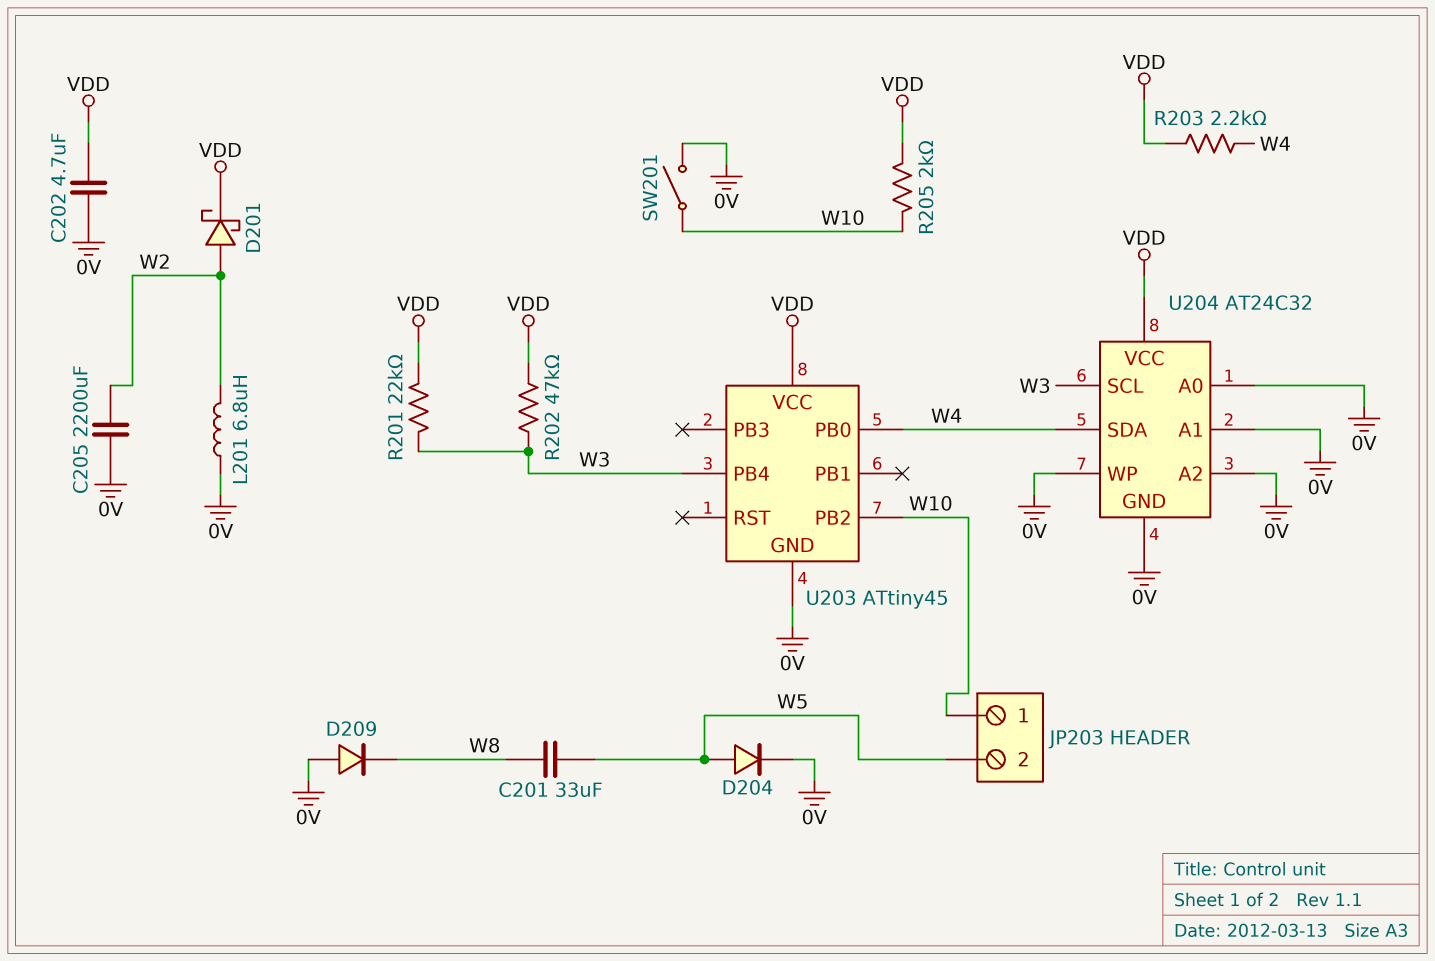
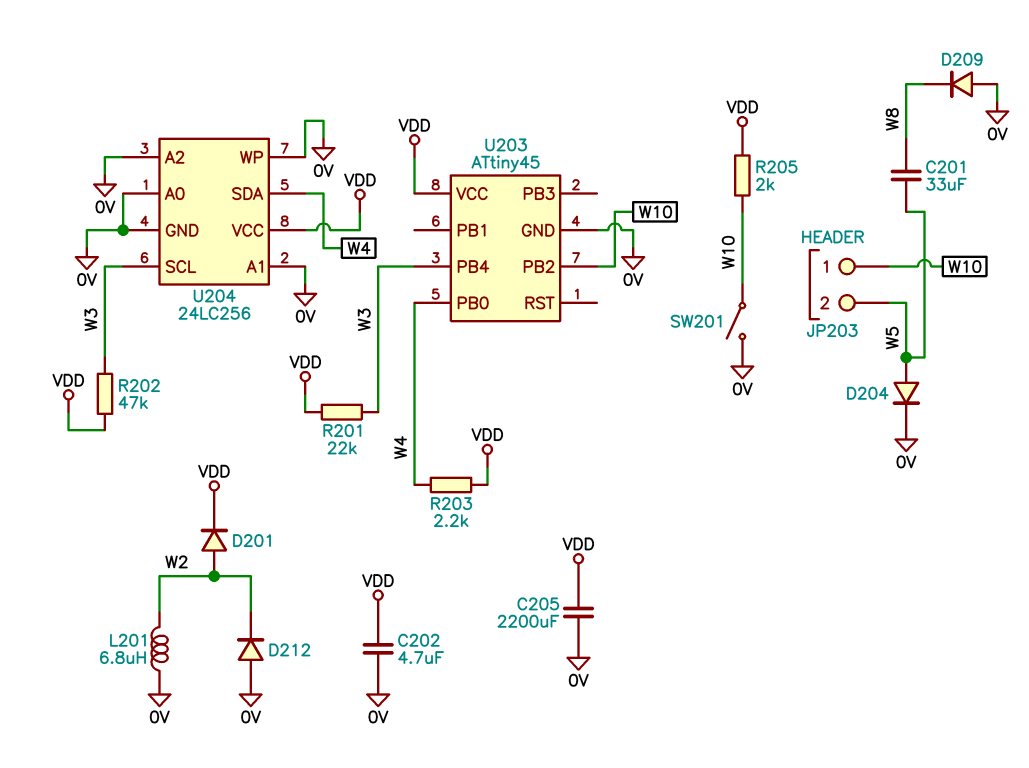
C205: 2200uF (0V, W2) -> 2200uF (0V, VDD)
D201: schottky (A W2, K VDD) -> diode (A W2, K VDD)
D212: none -> diode (A 0V, K W2)
U204: AT24C32 -> 24LC256

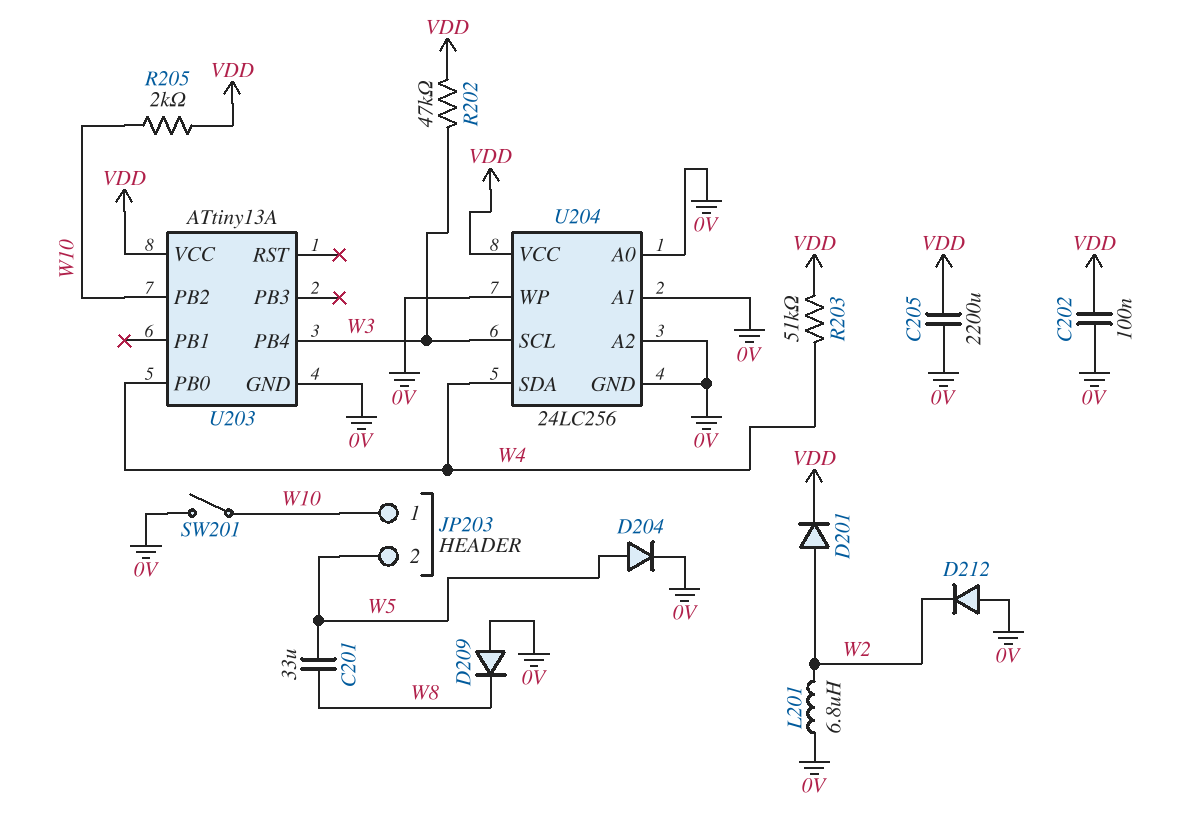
C202: 4.7uF (0V, VDD) -> 100nF (0V, VDD)
R201: 22k (VDD, W3) -> none
R203: 2.2k (VDD, W4) -> 51k (VDD, W4)
U203: ATtiny45 -> ATtiny13A

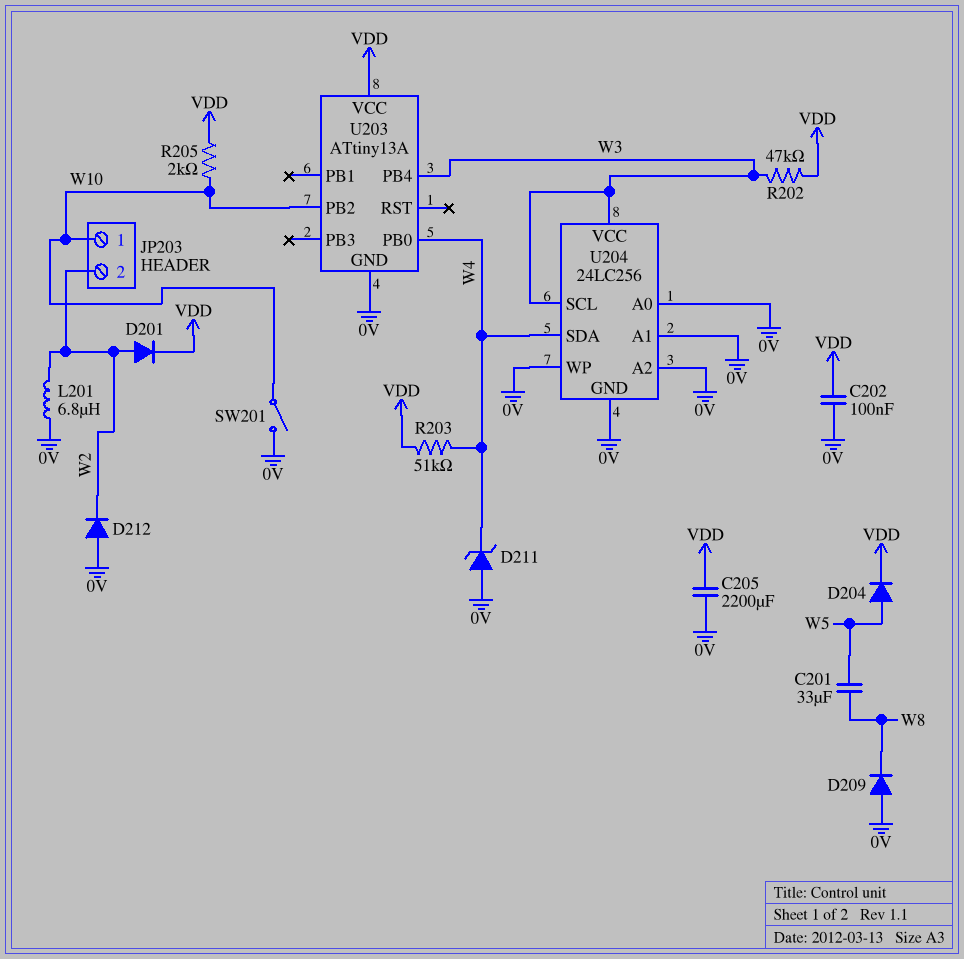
D204: diode (A W5, K 0V) -> diode (A W5, K VDD)
D211: none -> zener (A 0V, K W4)
JP203 pin 2: W5 -> W2
U204 pin VCC: VDD -> W3

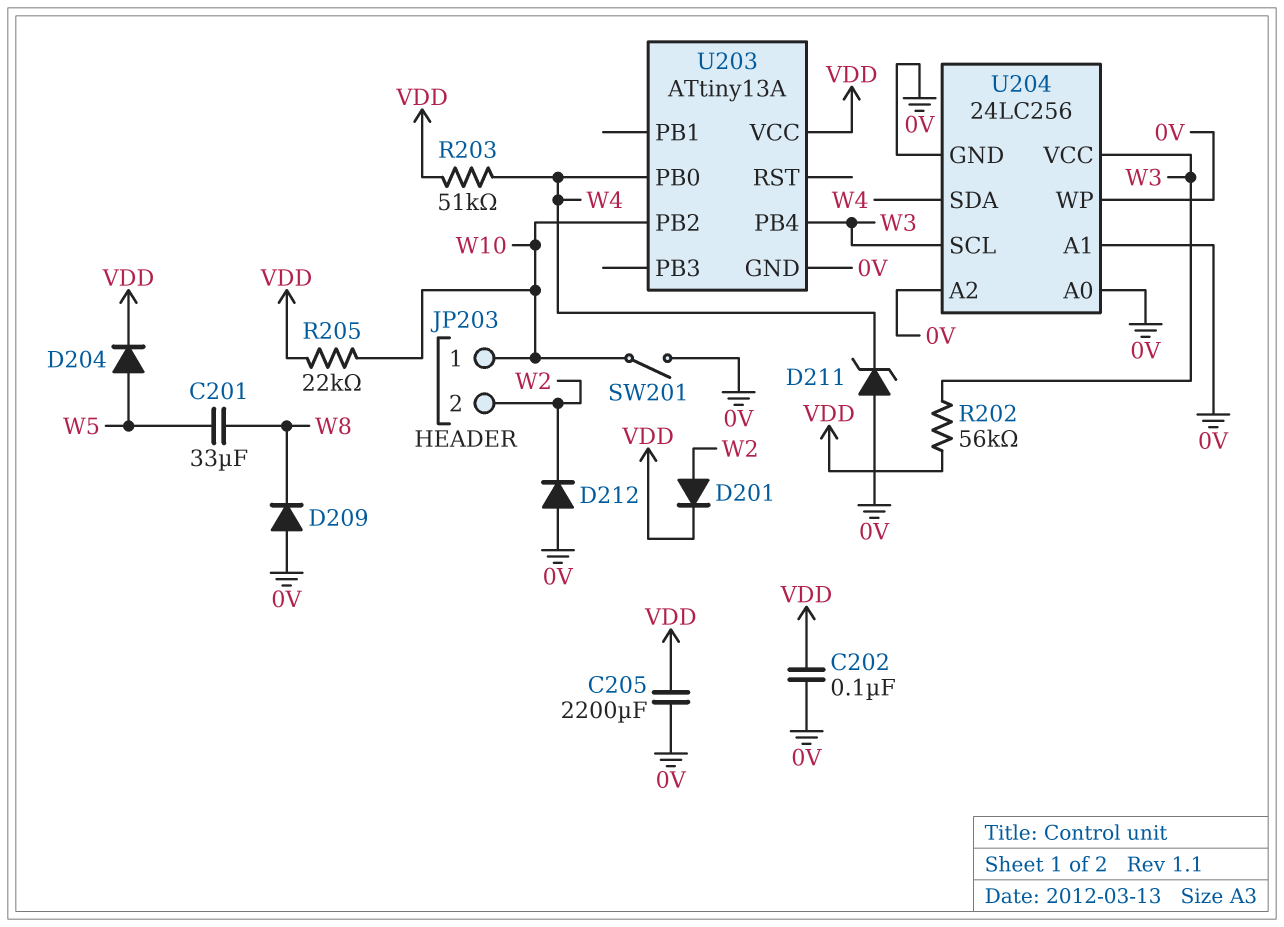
L201: 6.8uH (0V, W2) -> none
R202: 47k (VDD, W3) -> 56k (VDD, W3)
R205: 2k (VDD, W10) -> 22k (VDD, W10)

